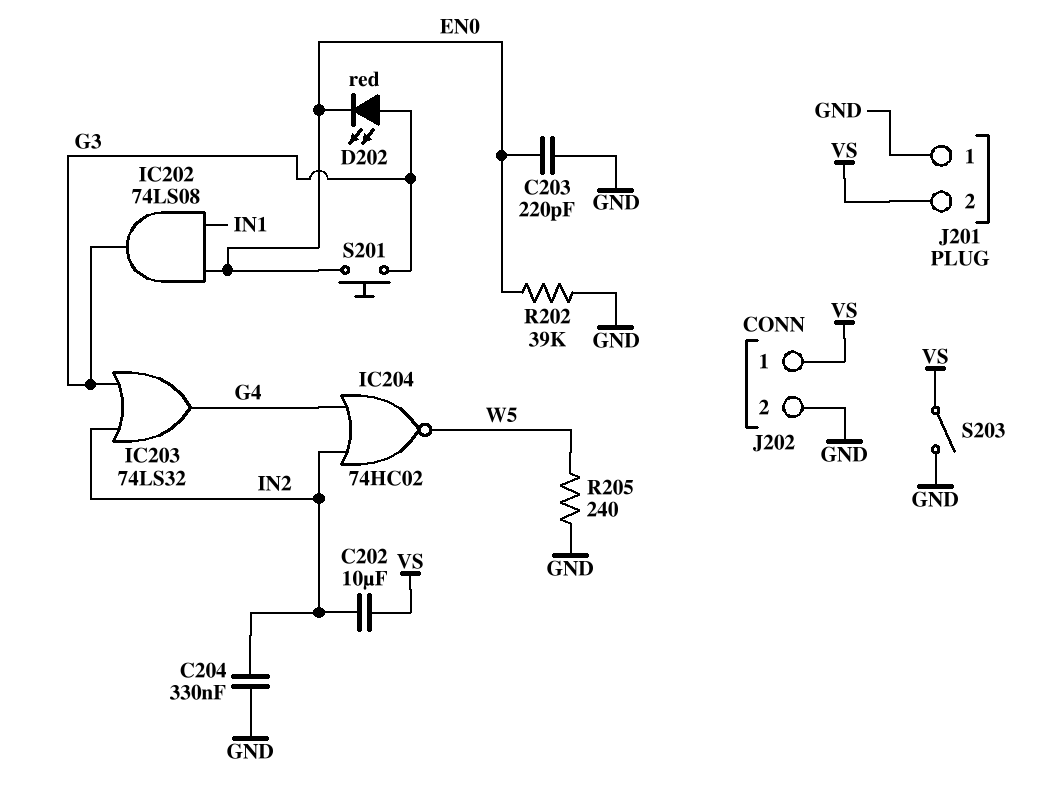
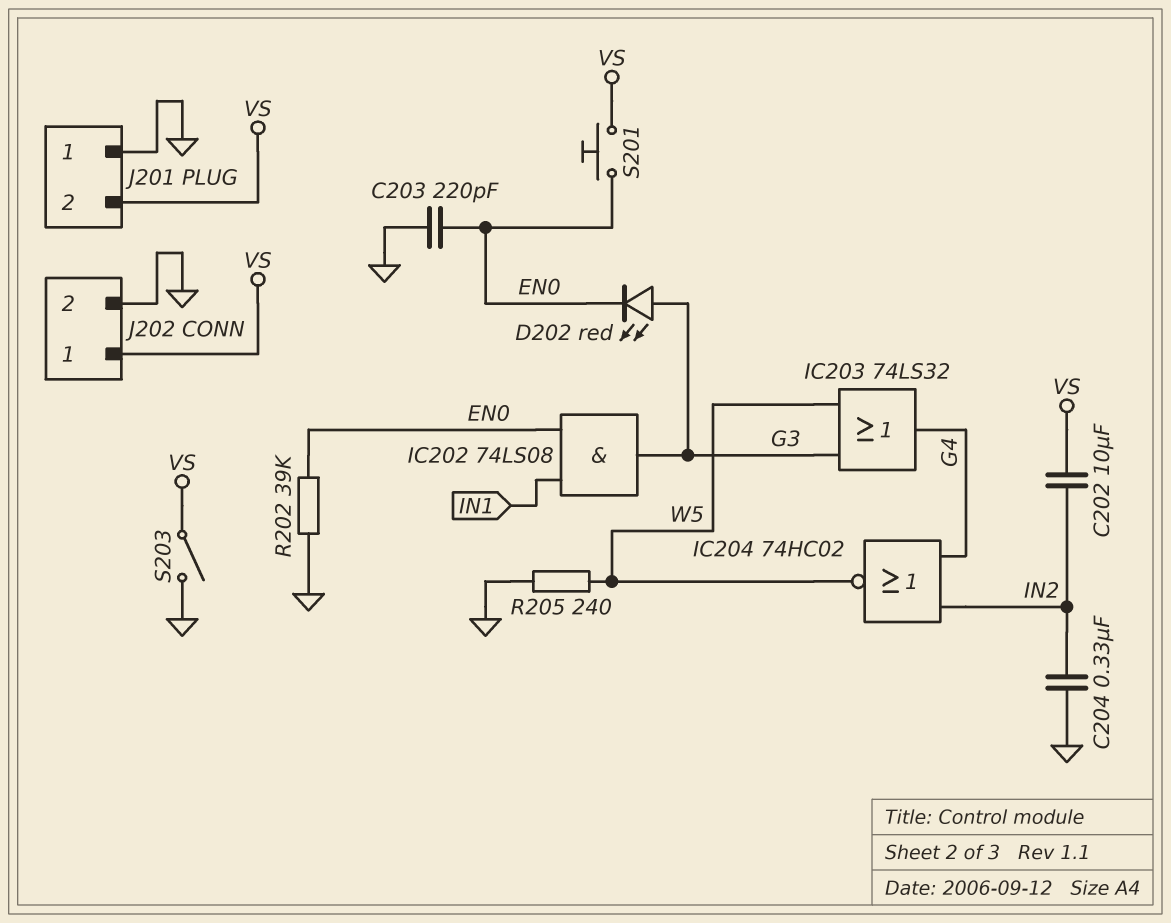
IC203: OR 74LS32 (in G3, in IN2, out G4) -> OR 74LS32 (in G3, in W5, out G4)
S201: button (EN0, G3) -> button (EN0, VS)

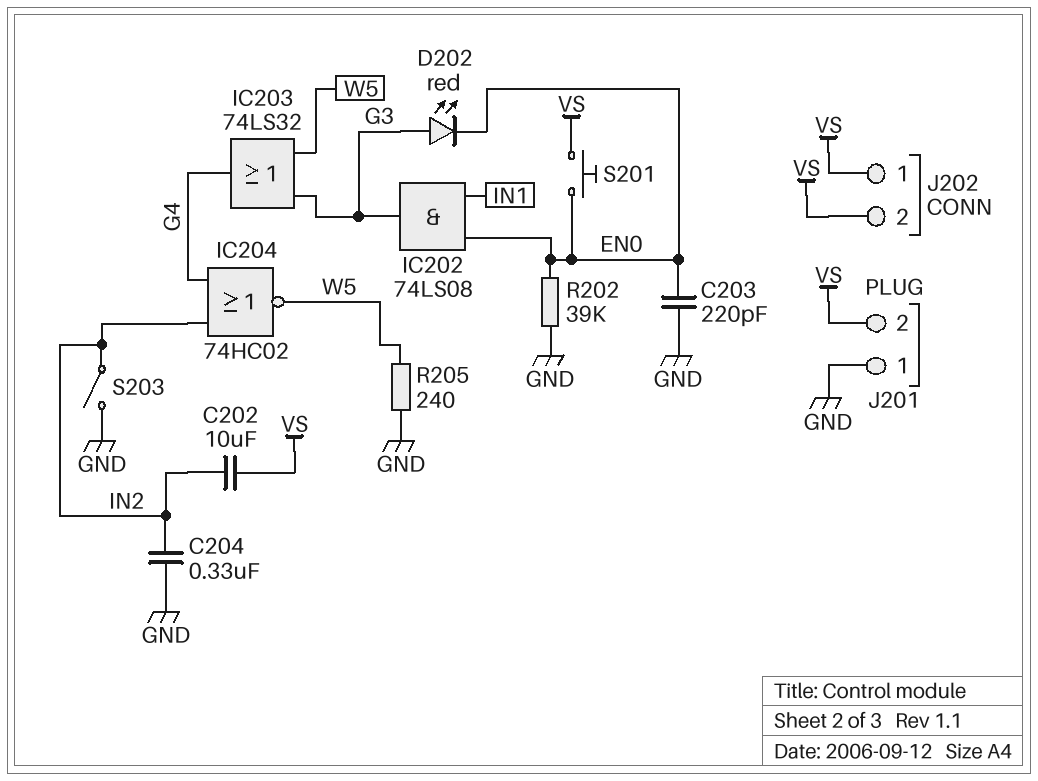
J202 pin 2: GND -> VS
S203: switch (GND, VS) -> switch (GND, IN2)

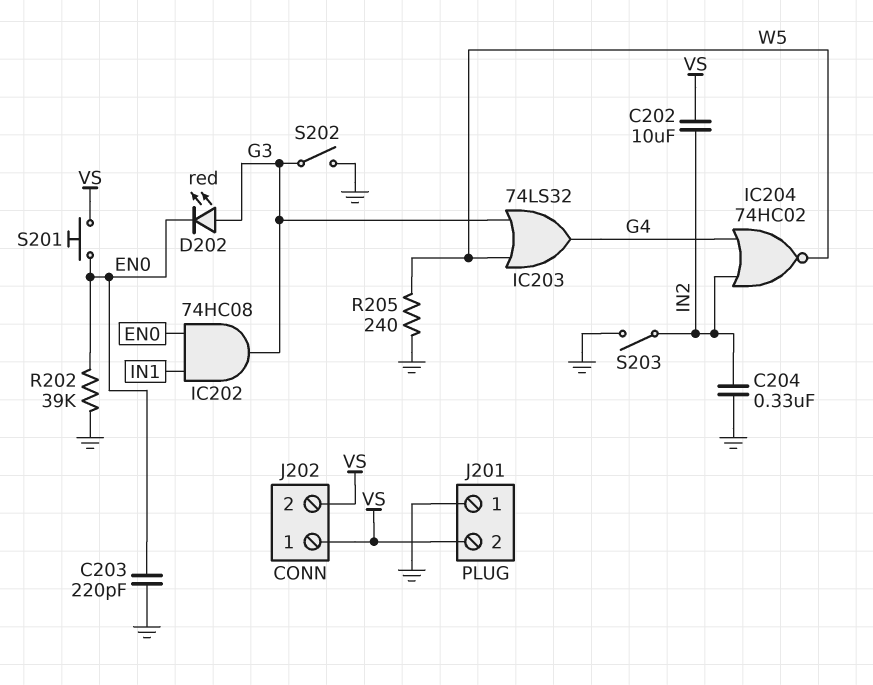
IC202: AND 74LS08 (in EN0, in IN1, out G3) -> AND 74HC08 (in EN0, in IN1, out G3)
S202: none -> switch (G3, GND)

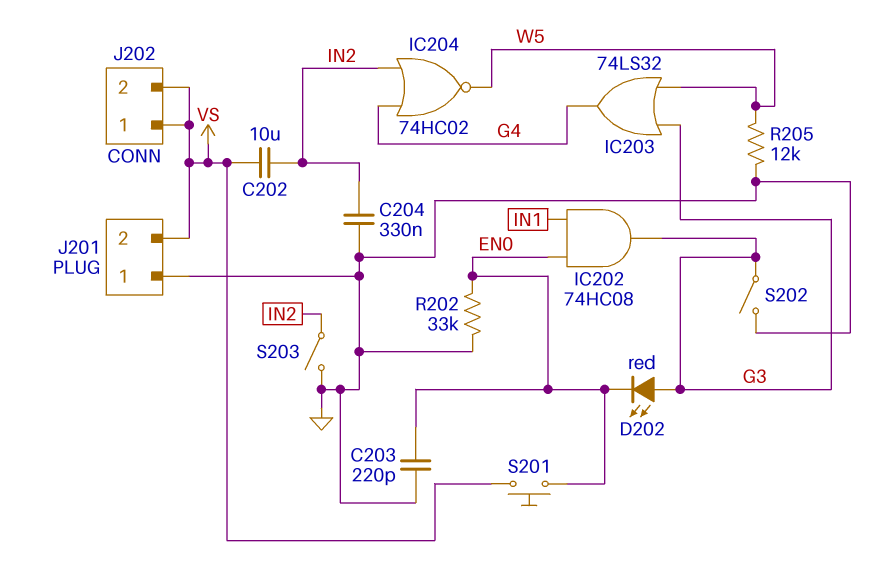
R202: 39k (EN0, GND) -> 33k (EN0, GND)
R205: 240 (GND, W5) -> 12k (GND, W5)

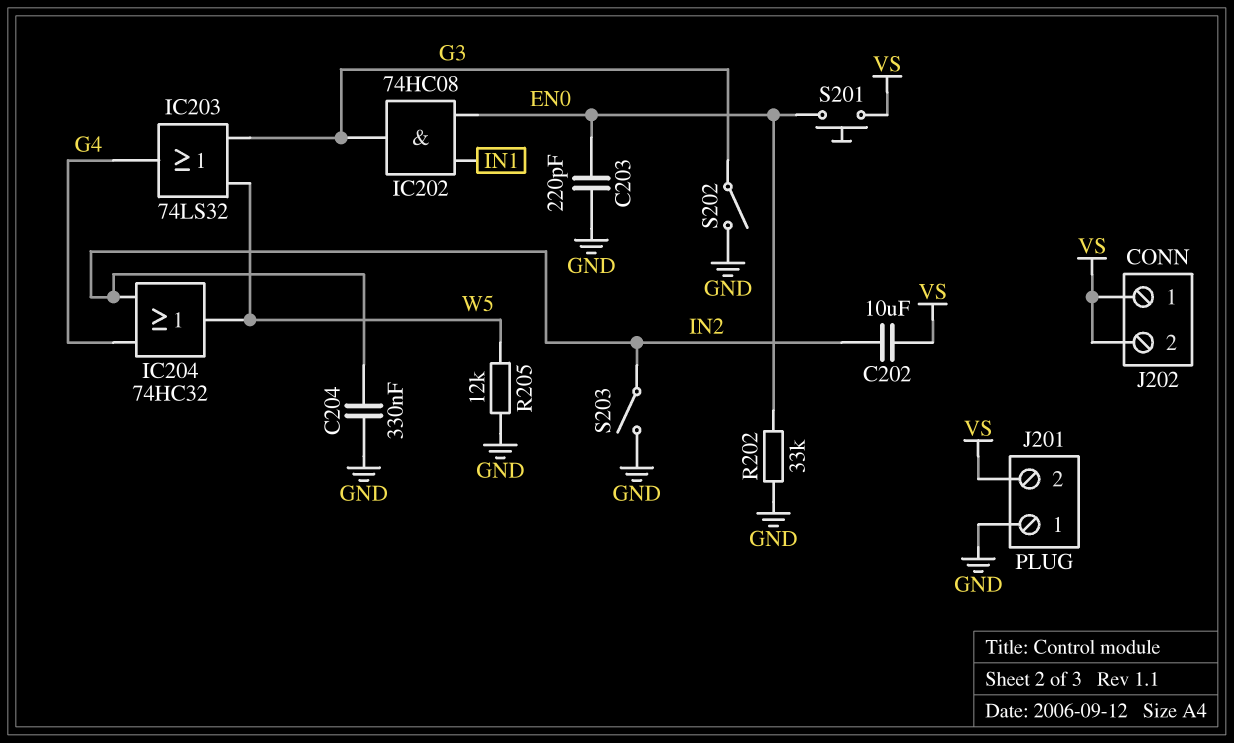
D202: LED red (A G3, K EN0) -> none
IC204: NOR 74HC02 (in G4, in IN2, out W5) -> OR 74HC32 (in G4, in IN2, out W5)

